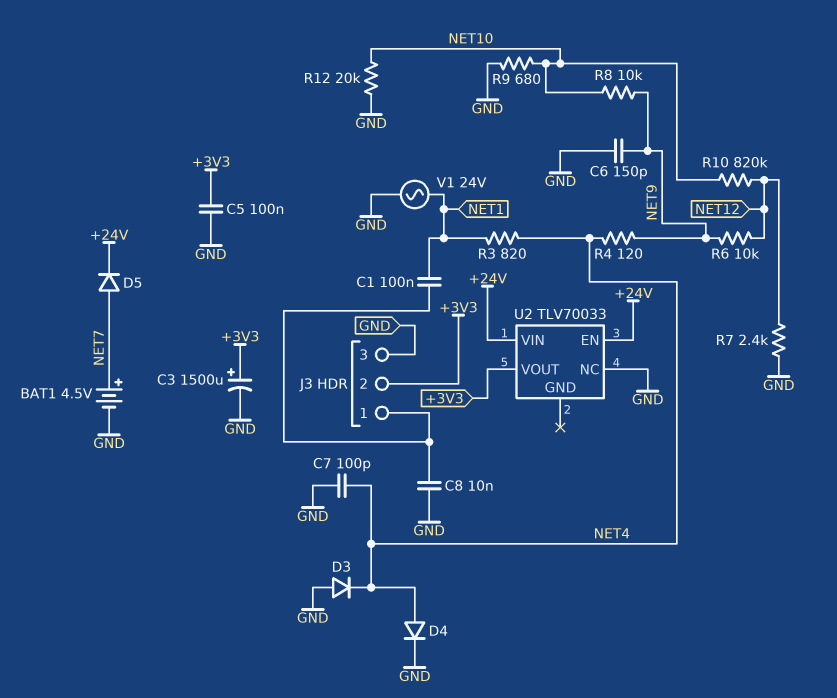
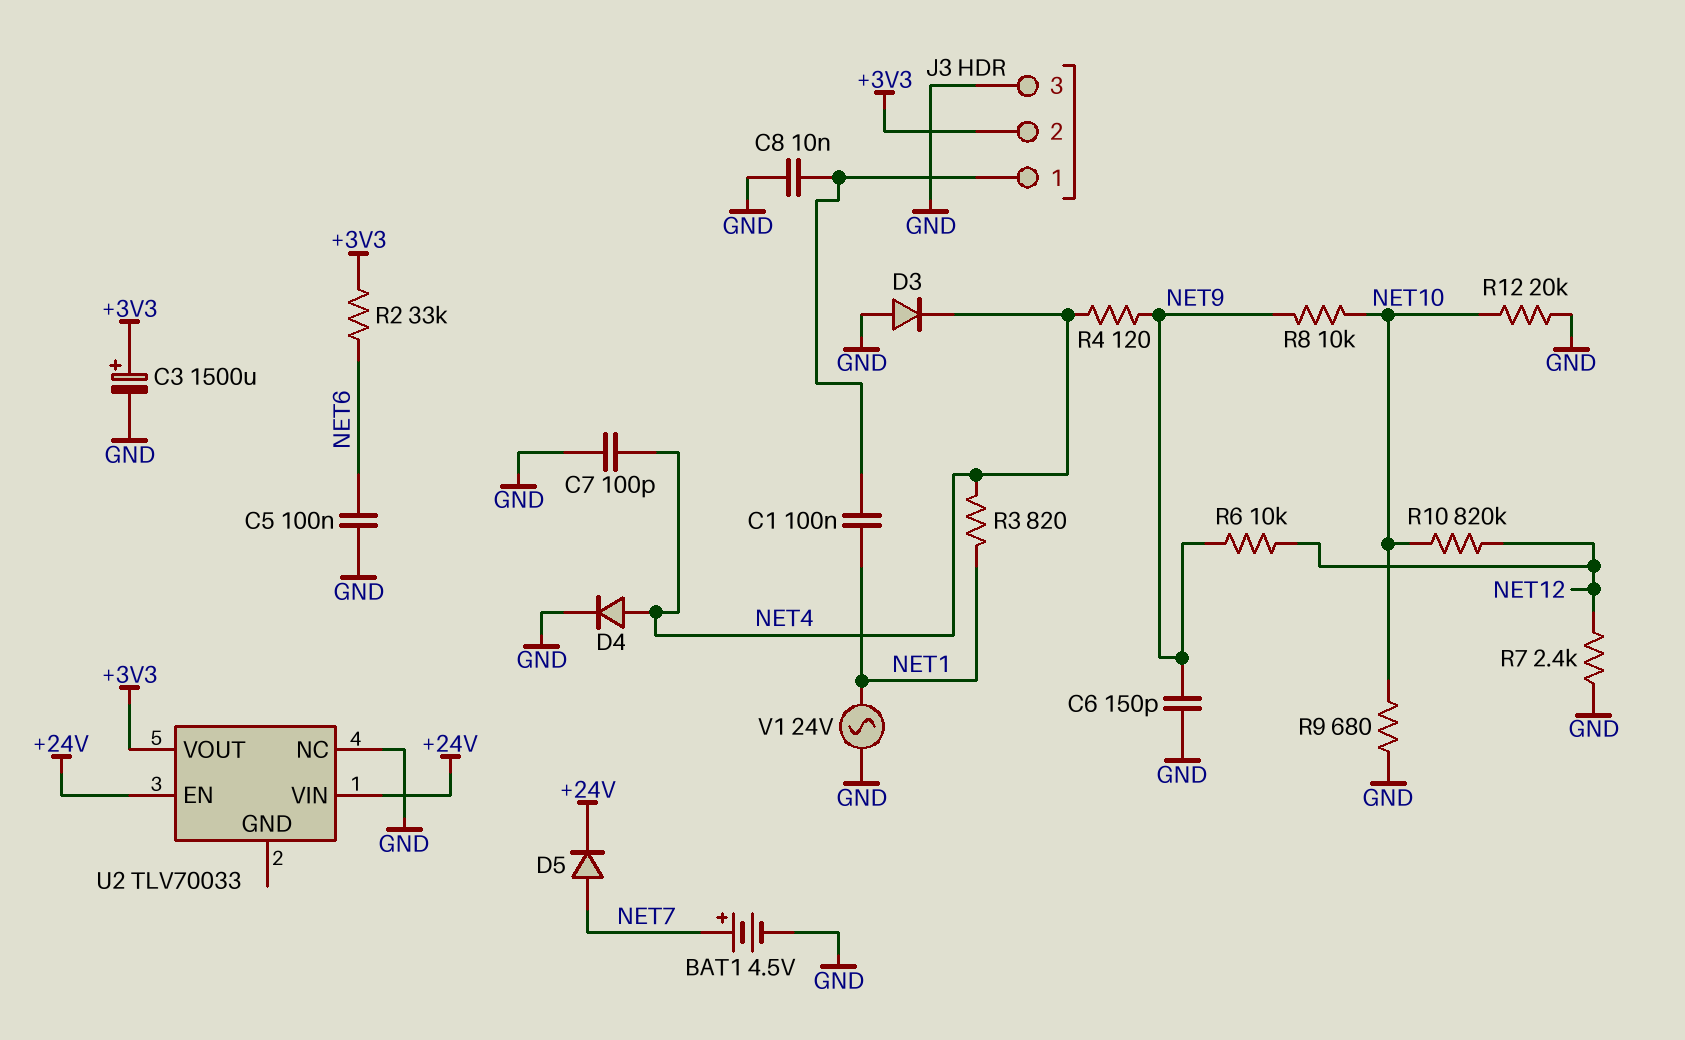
C5: 100nF (+3V3, GND) -> 100nF (GND, NET6)
R2: none -> 33k (+3V3, NET6)

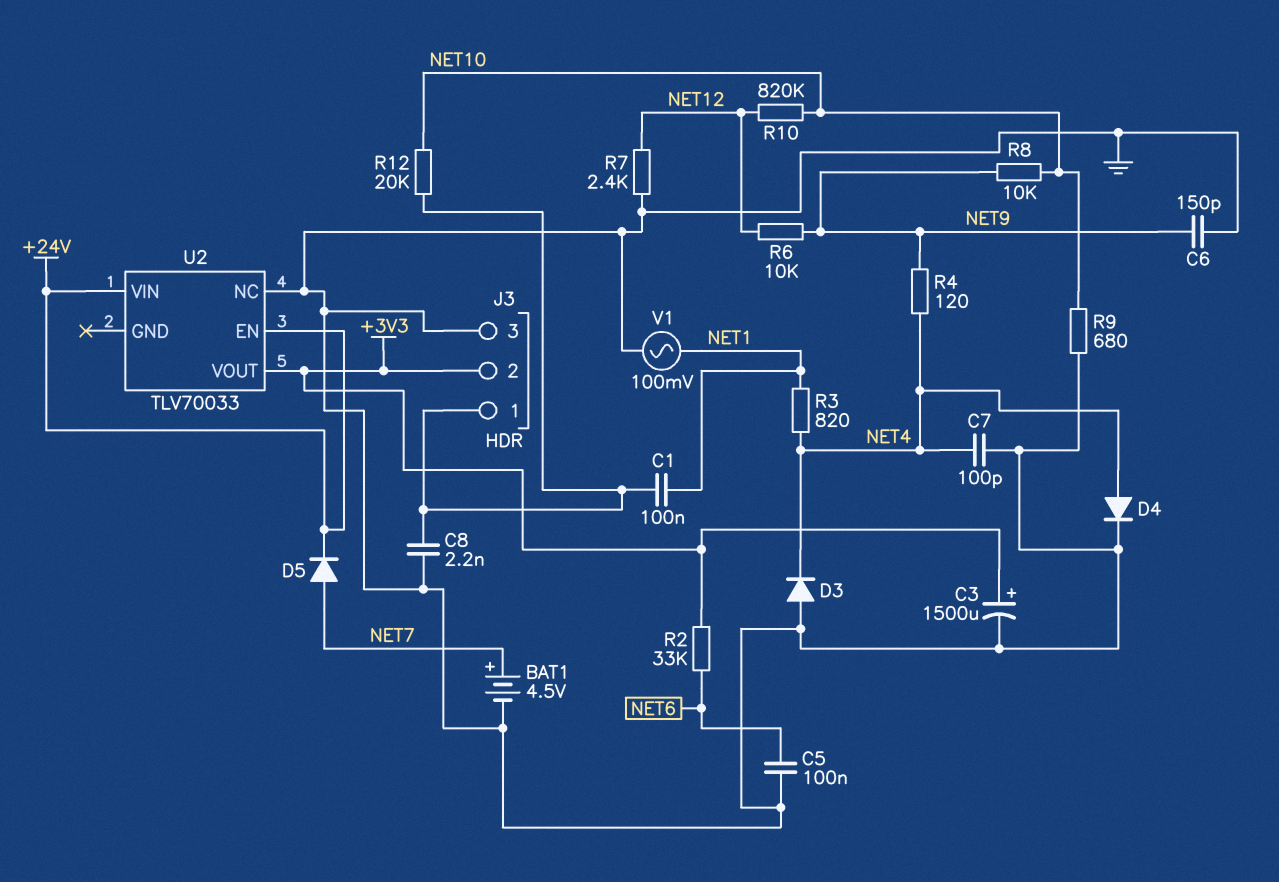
C8: 10nF (GND, J3/1) -> 2.2nF (GND, J3/1)
R12: 20k (GND, NET10) -> 20k (J3/1, NET10)
V1: AC 24V (GND, NET1) -> AC 100mV (GND, NET1)

